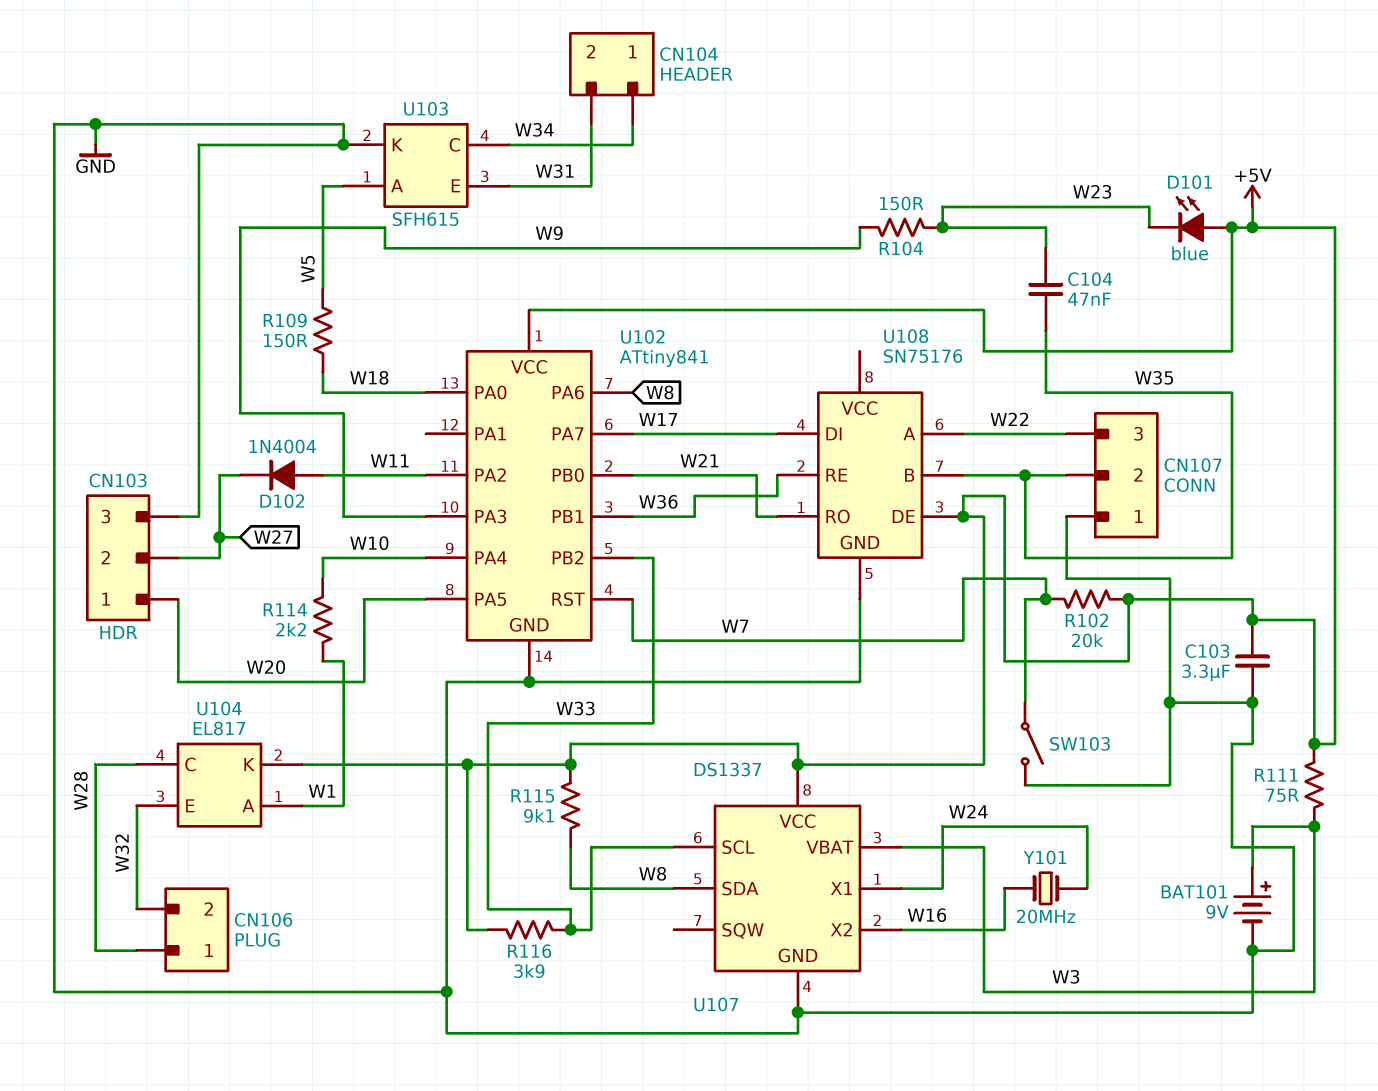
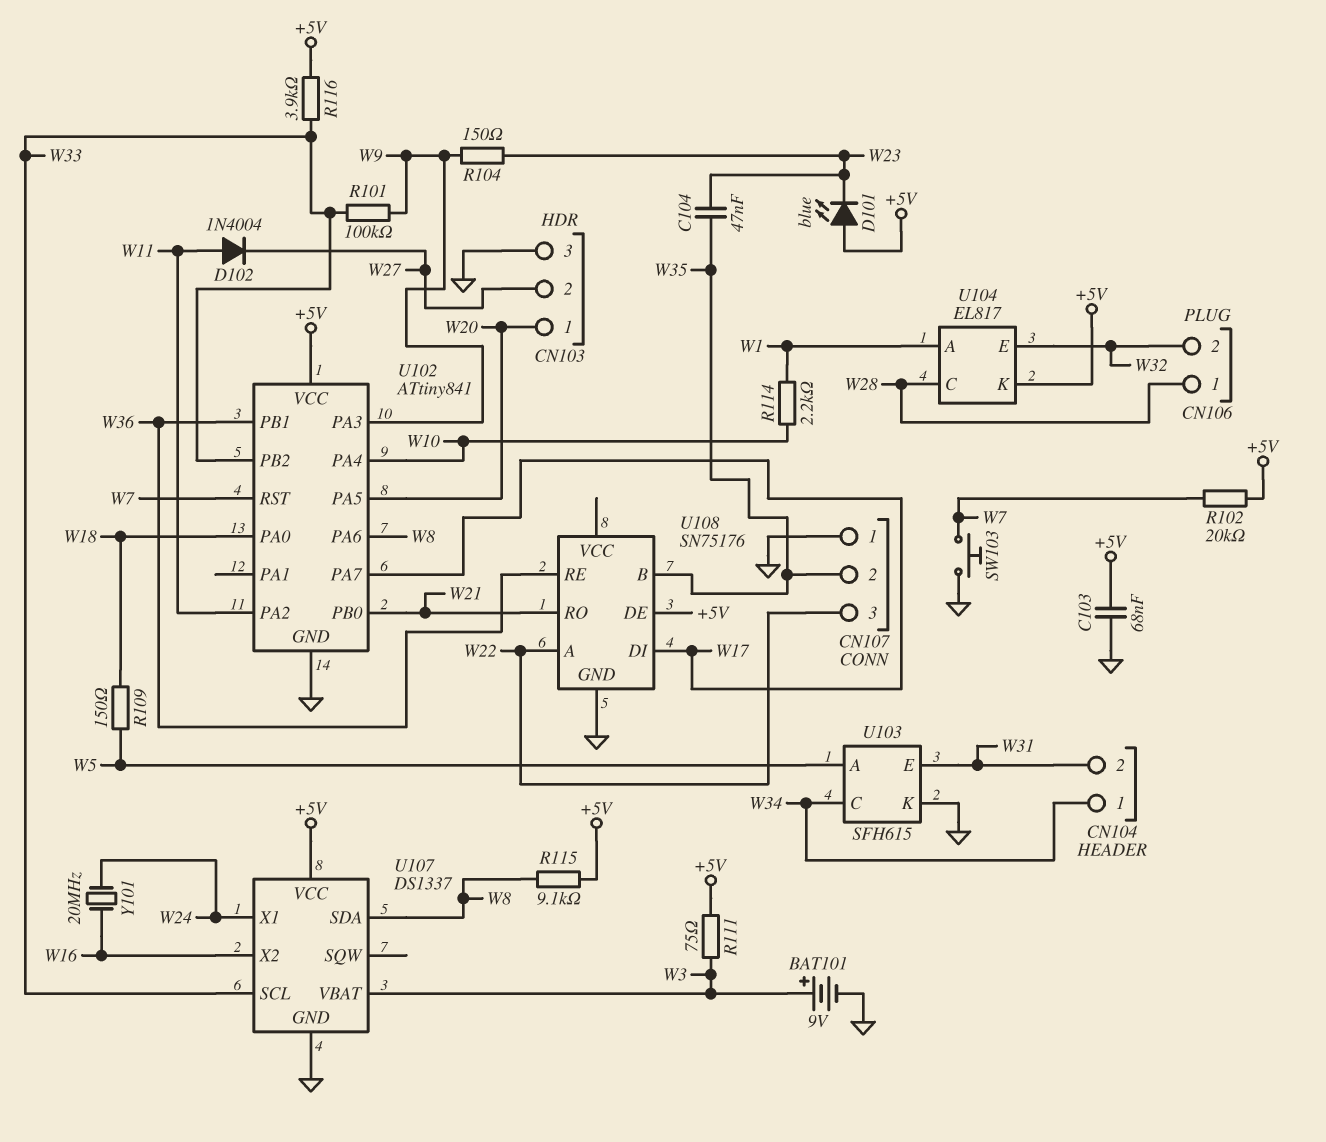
C103: 3.3uF (+5V, GND) -> 68nF (+5V, GND)
R101: none -> 100k (W9, W33)
SW103: switch (GND, W7) -> button (GND, W7)

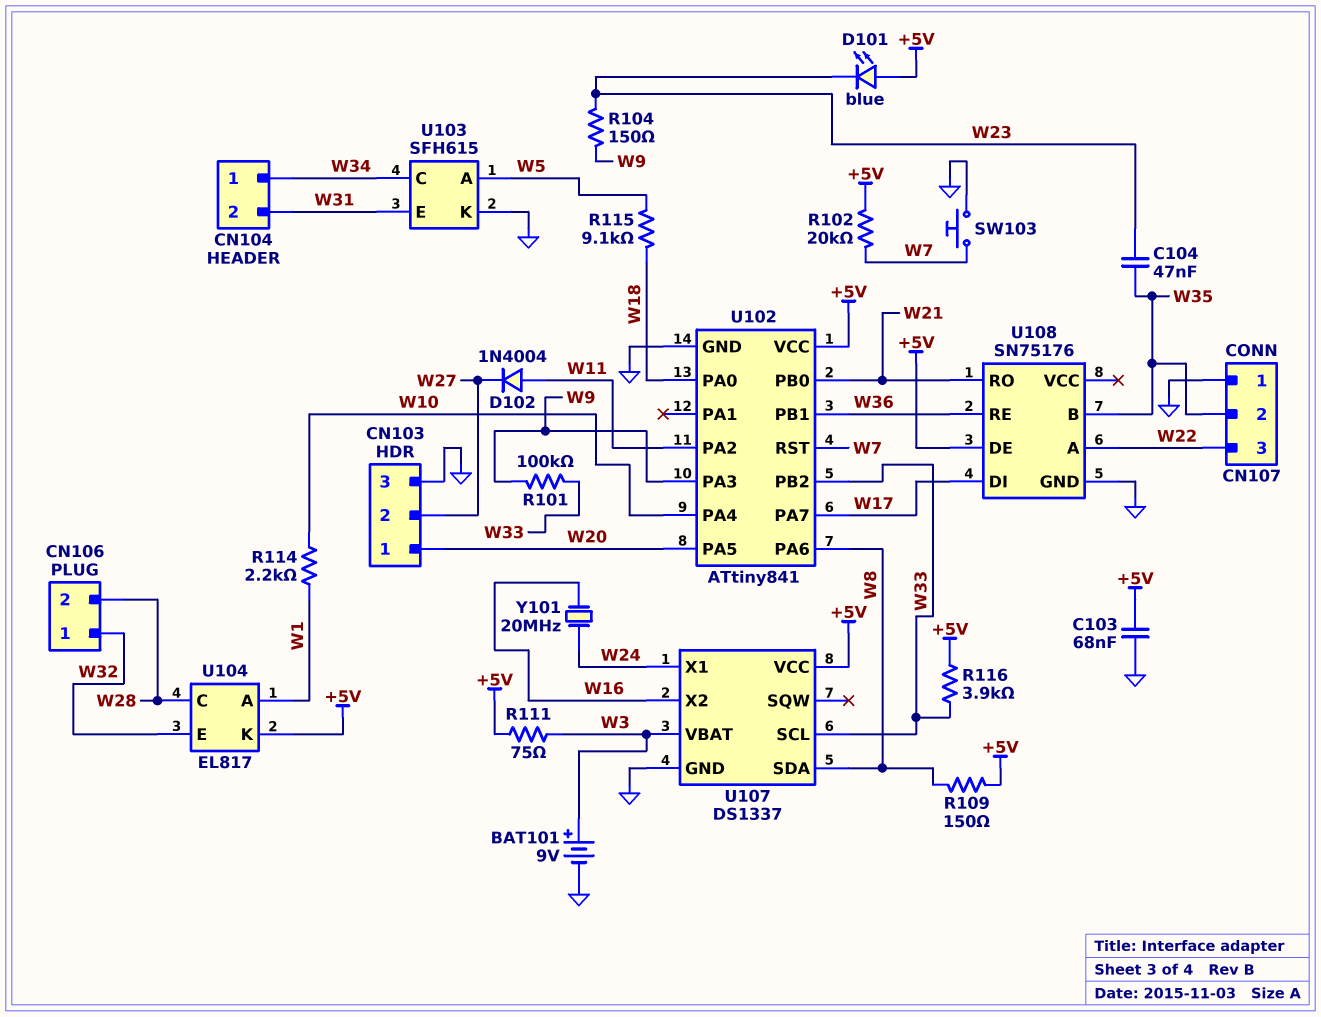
CN106 pin 1: W28 -> W32
CN106 pin 2: W32 -> W28
R109: 150 (W5, W18) -> 150 (+5V, W8)
R115: 9.1k (+5V, W8) -> 9.1k (W5, W18)

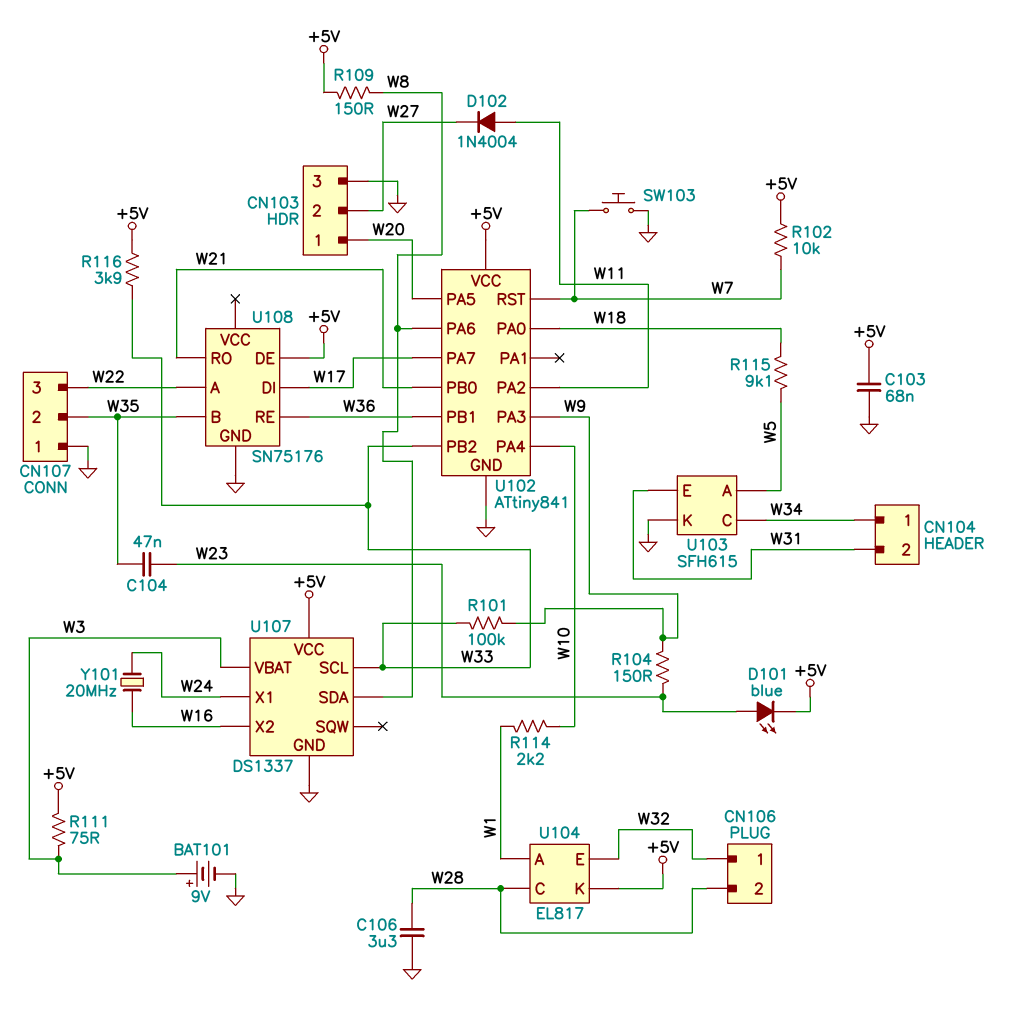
C106: none -> 3.3uF (GND, W28)
D101: LED blue (A +5V, K W23) -> LED blue (A W23, K +5V)
R102: 20k (+5V, W7) -> 10k (+5V, W7)

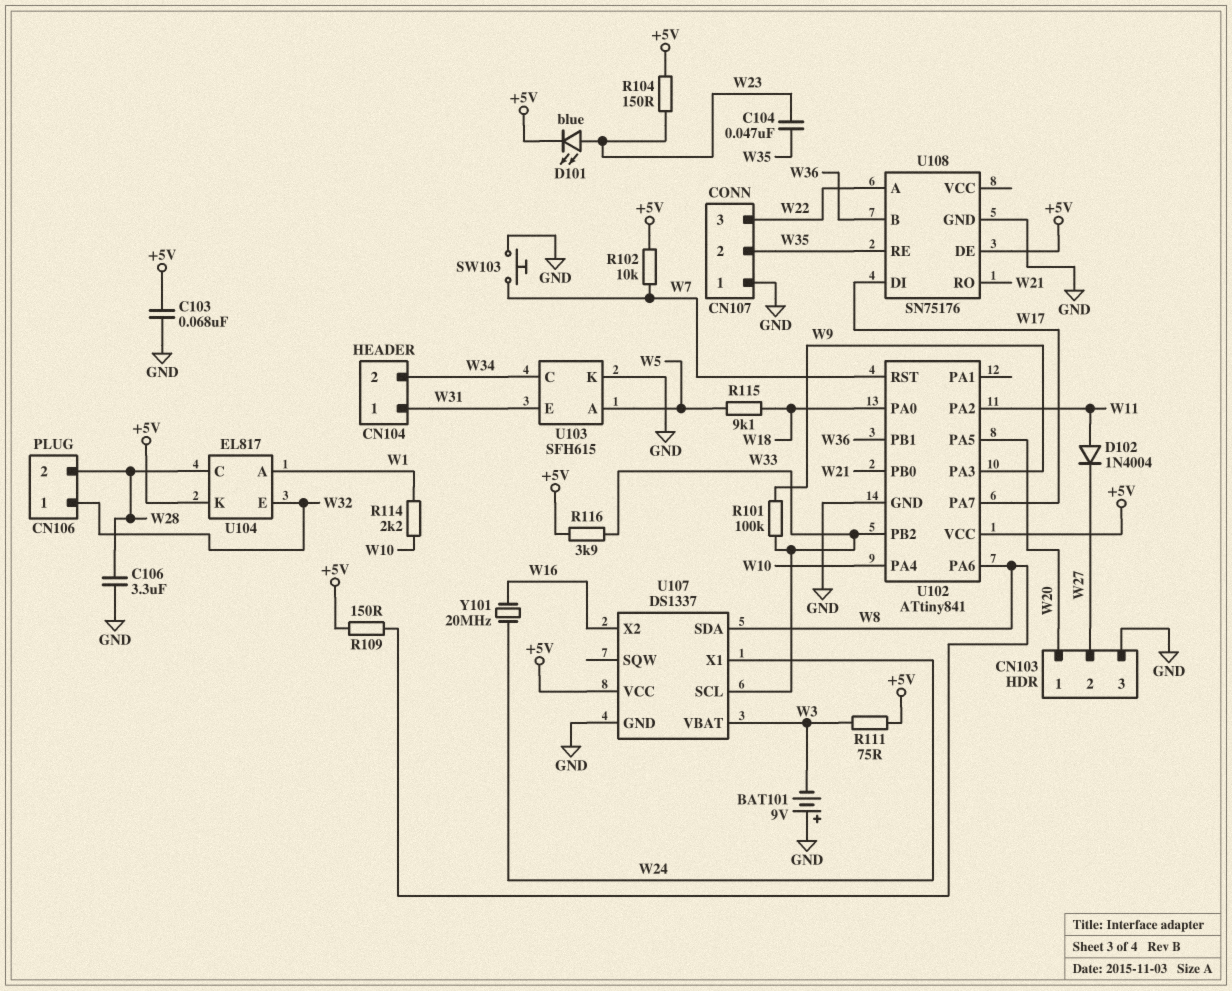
BAT101: 9V (plus W3, minus GND) -> 9V (plus GND, minus W3)
CN104 pin 1: W34 -> W31
CN104 pin 2: W31 -> W34
R104: 150 (W9, W23) -> 150 (+5V, W23)
U108 pin B: W35 -> W36
U108 pin RE: W36 -> W35

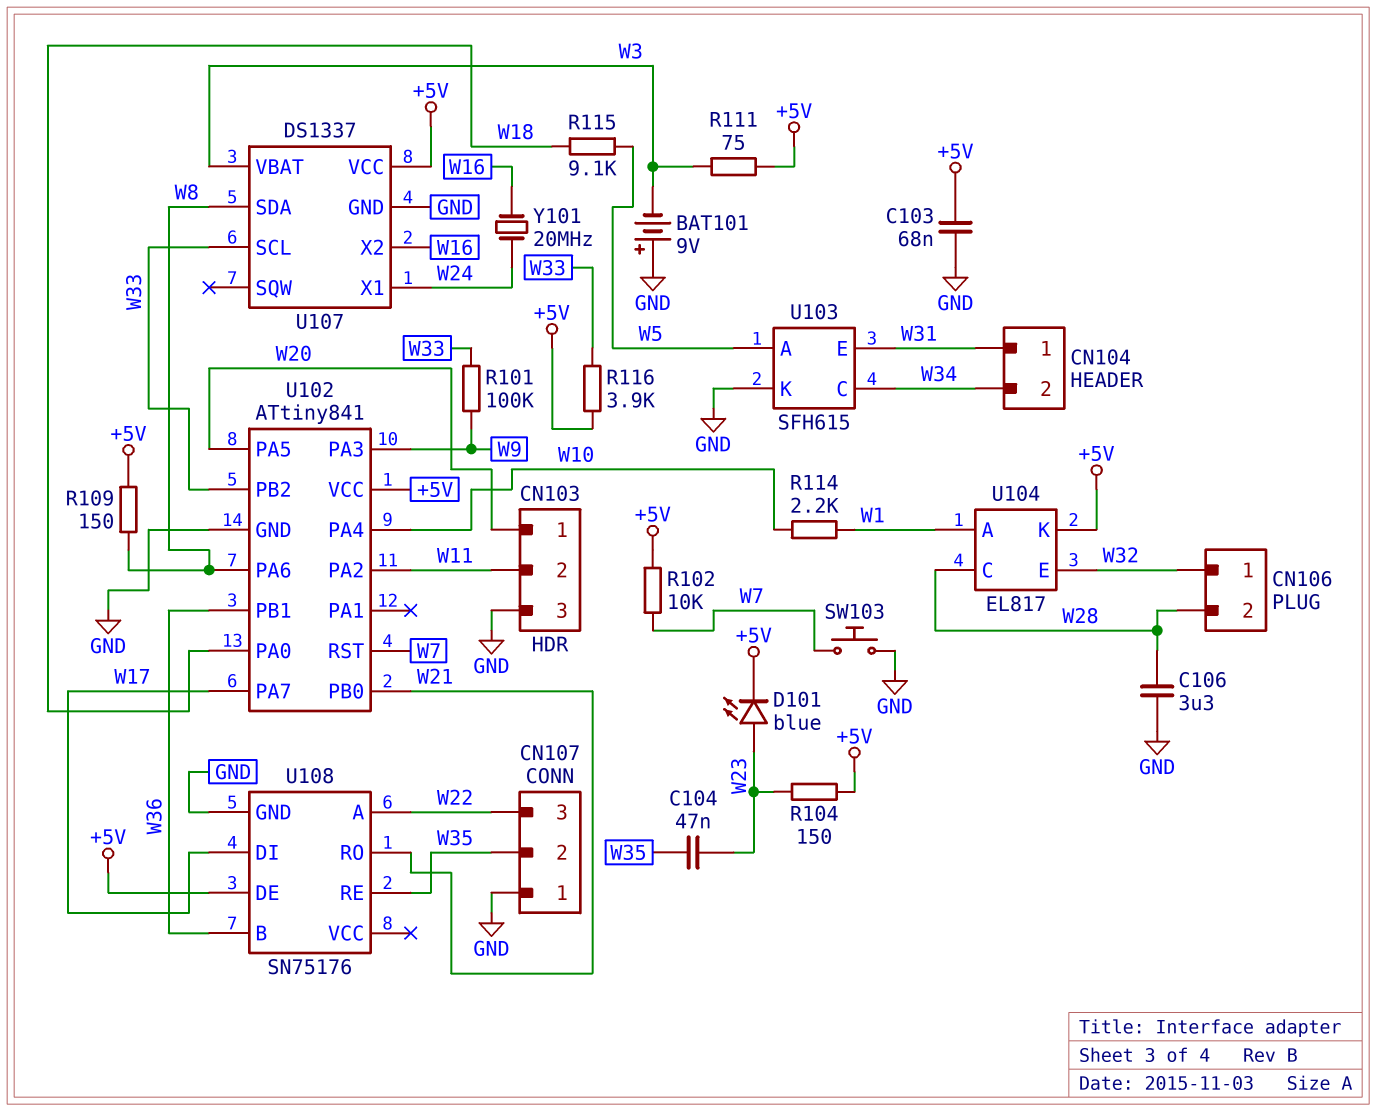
CN103 pin 2: W27 -> W11
D102: diode 1N4004 (A W11, K W27) -> none

